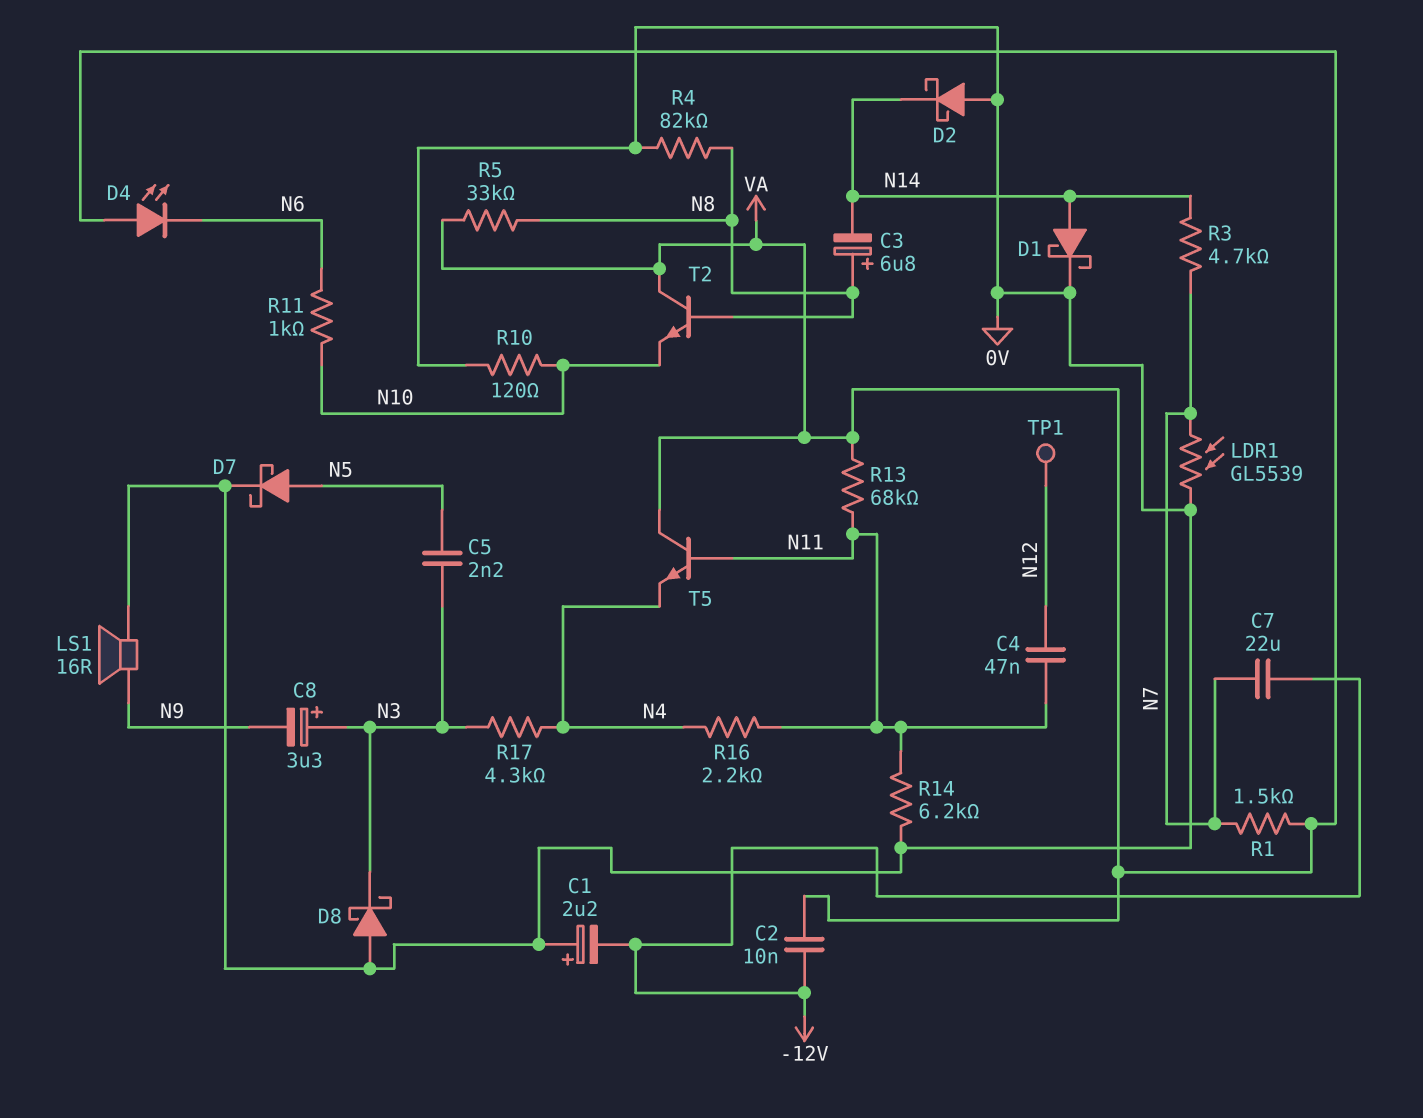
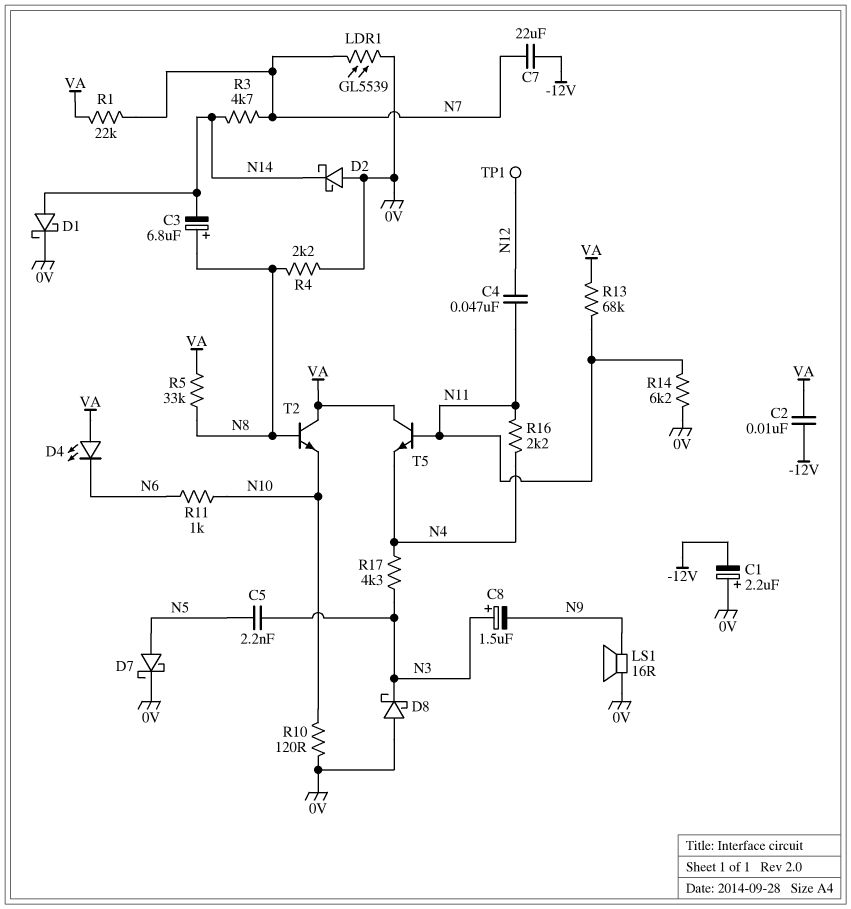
C8: 3.3uF (plus N3, minus N9) -> 1.5uF (plus N3, minus N9)
R1: 1.5k (N7, VA) -> 22k (N7, VA)
R4: 82k (0V, N8) -> 2.2k (0V, N8)

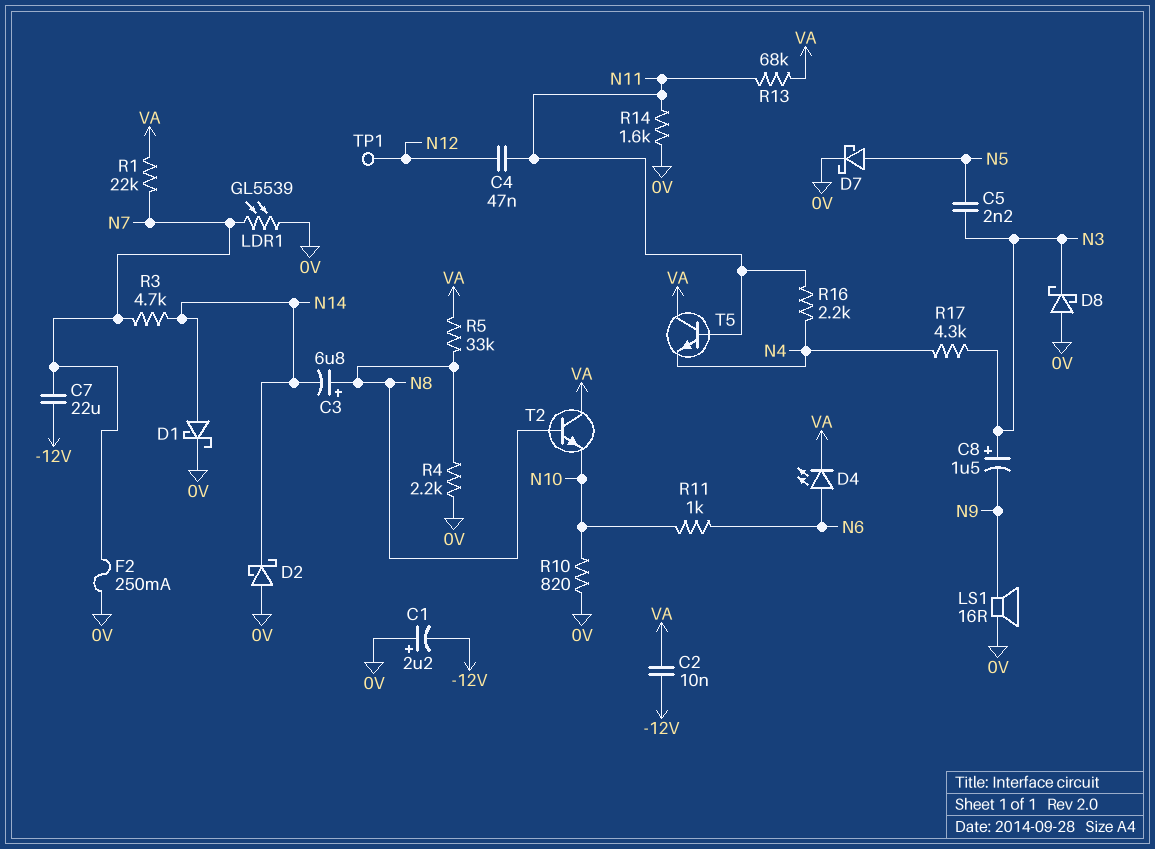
D4: LED (A VA, K N6) -> LED (A N6, K VA)
F2: none -> 250mA (0V, N7)
R10: 120 (0V, N10) -> 820 (0V, N10)
R14: 6.2k (0V, N11) -> 1.6k (0V, N11)

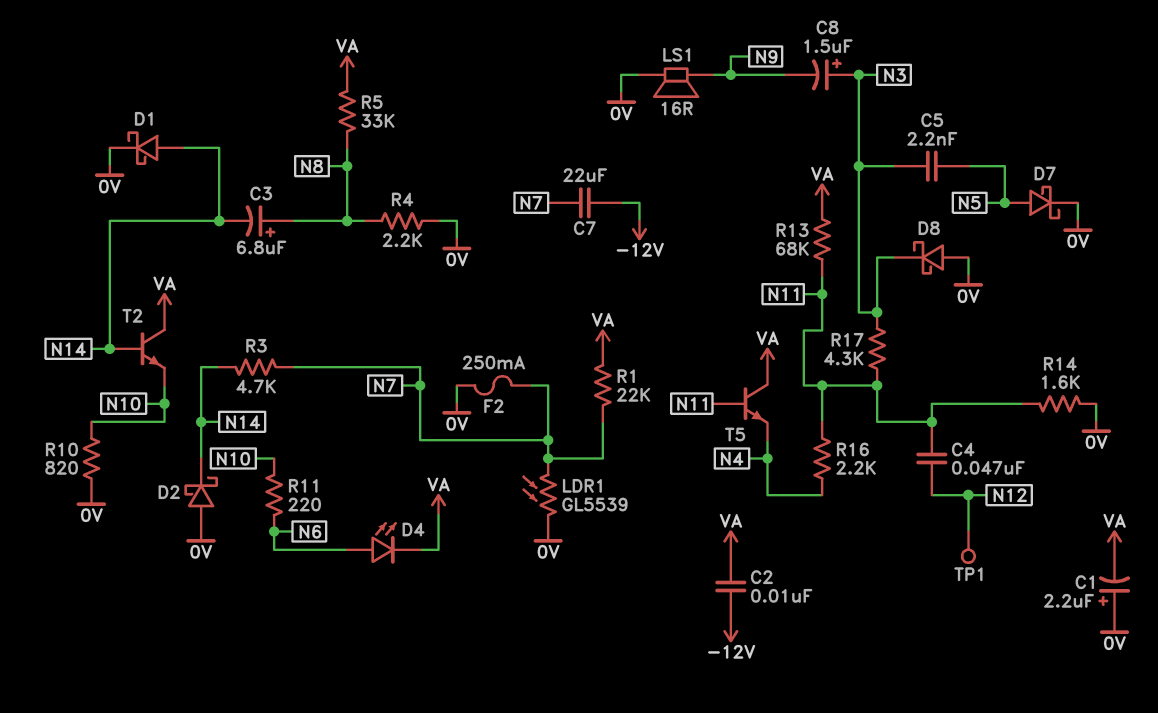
C1: 2.2uF (plus 0V, minus -12V) -> 2.2uF (plus 0V, minus VA)
R11: 1k (N6, N10) -> 220 (N6, N10)
R17: 4.3k (N3, N4) -> 4.3k (N3, N11)
T2: NPN (B N8, C VA, E N10) -> NPN (B N14, C VA, E N10)

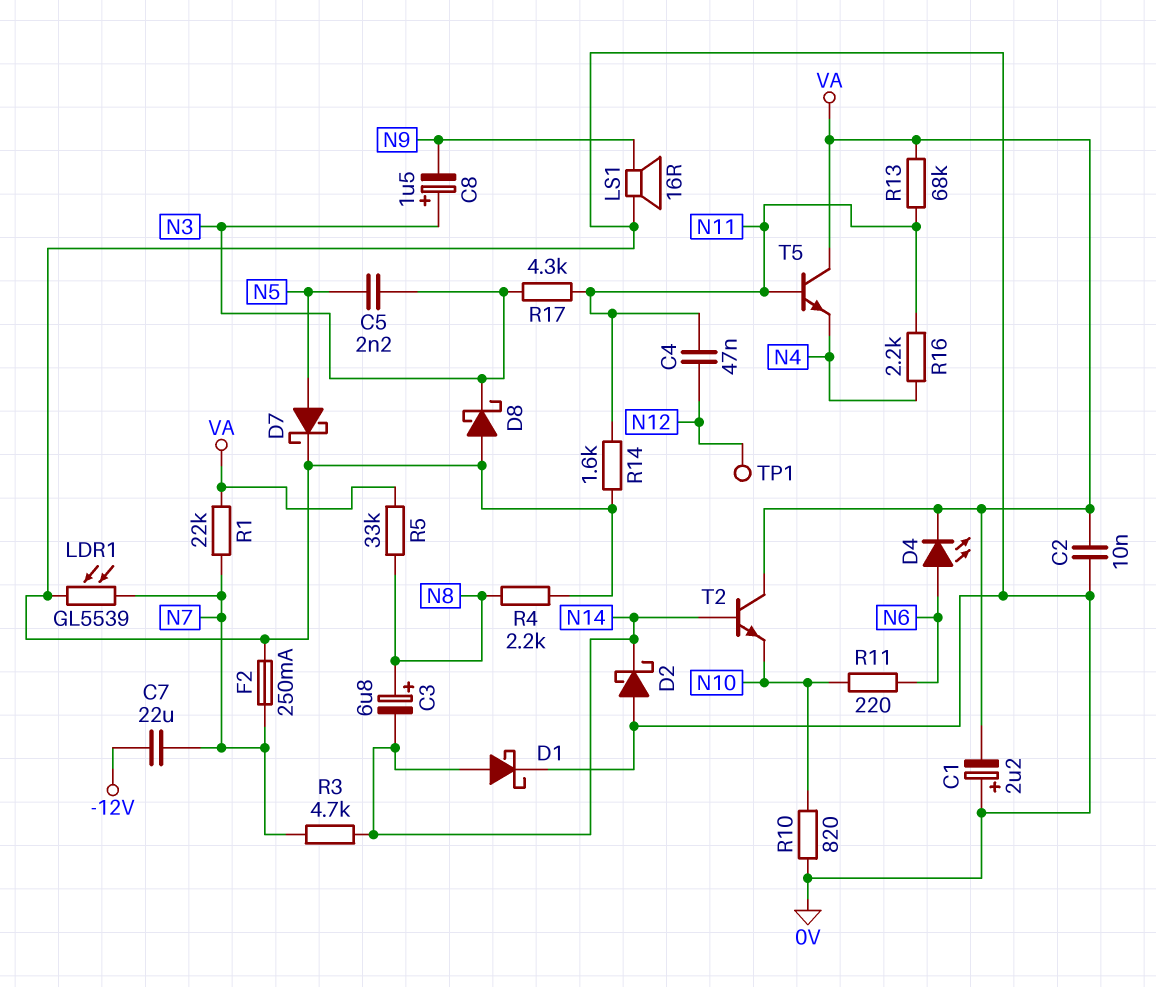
C2: 10nF (-12V, VA) -> 10nF (0V, VA)

